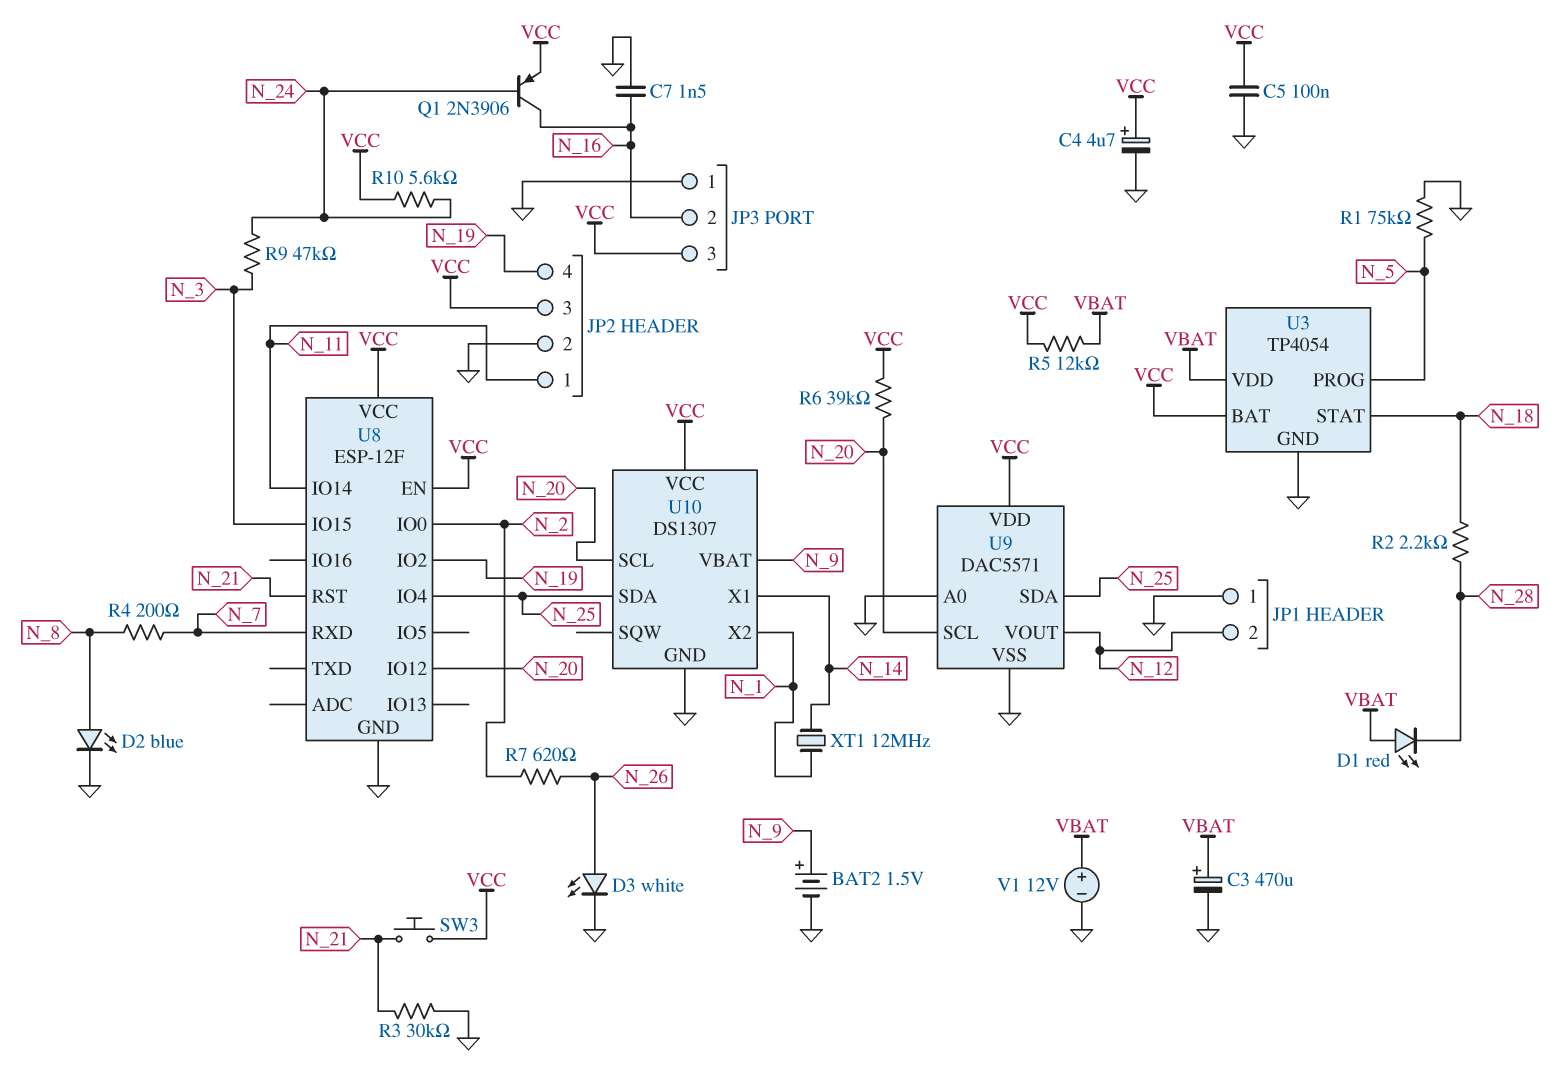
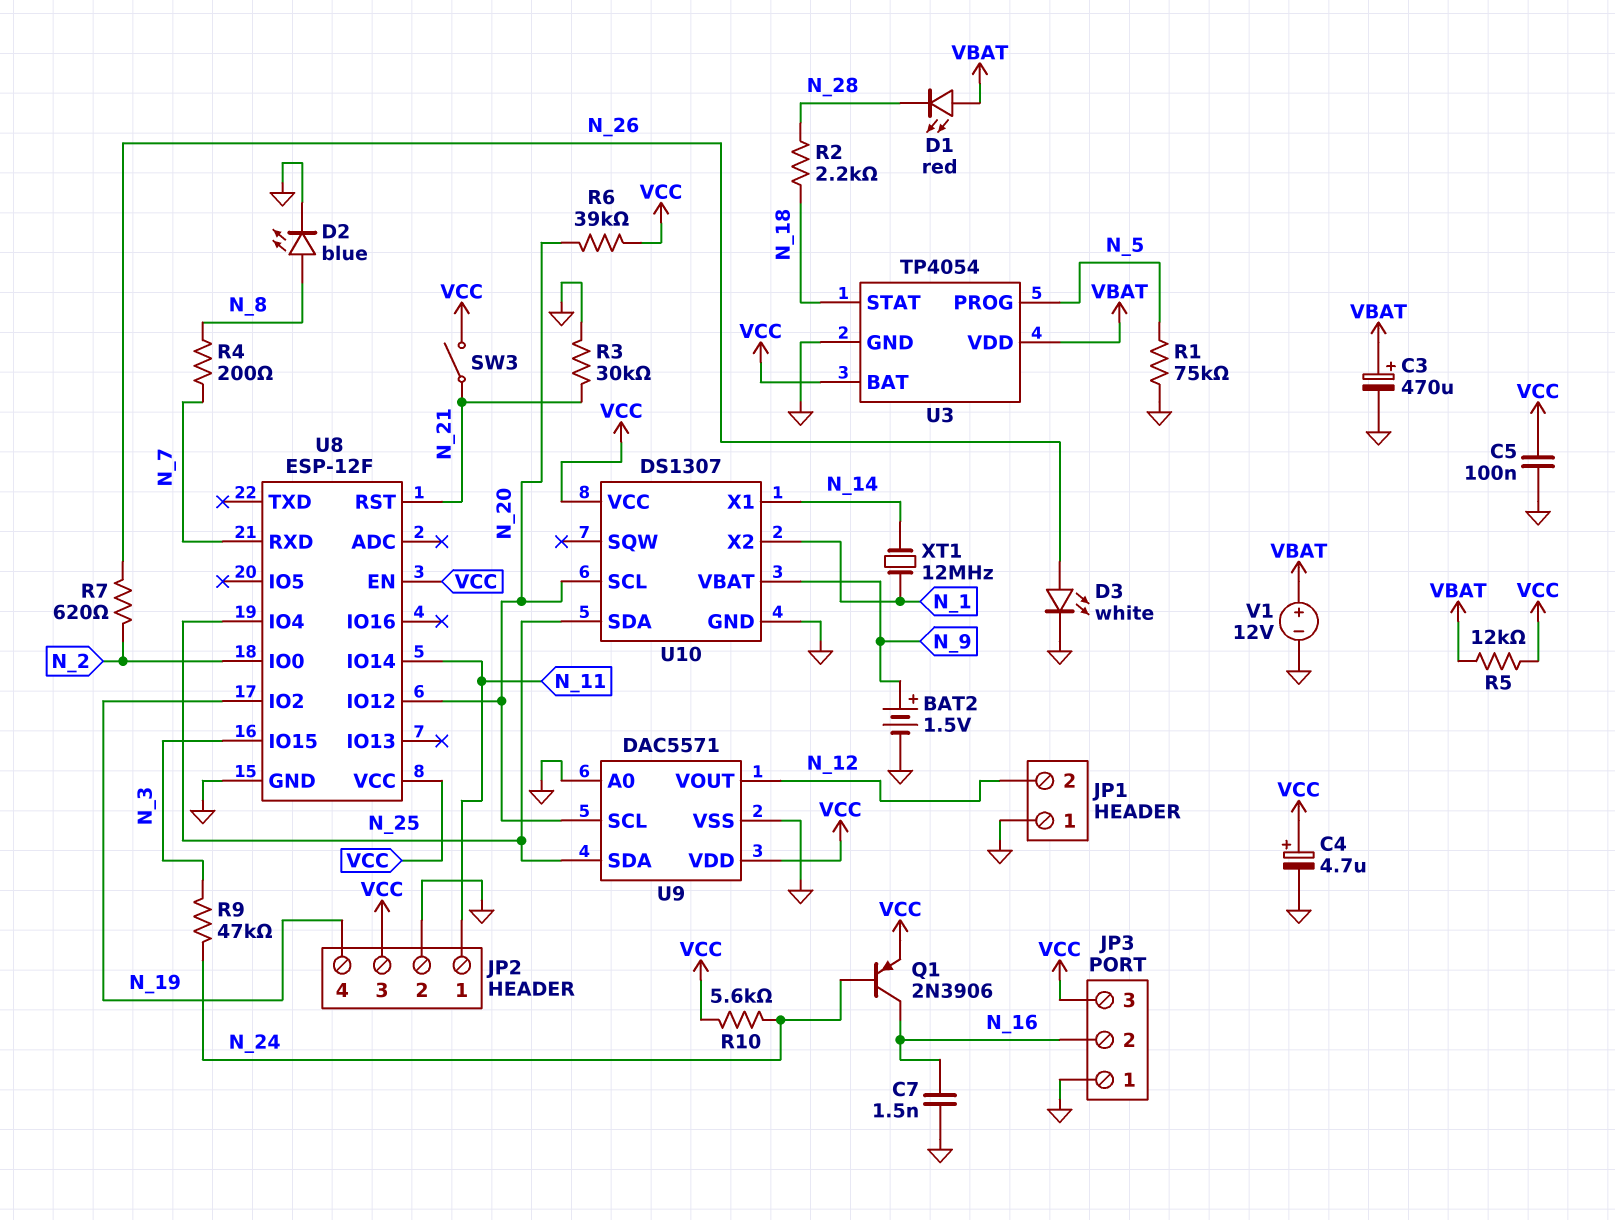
SW3: button (N_21, VCC) -> switch (N_21, VCC)

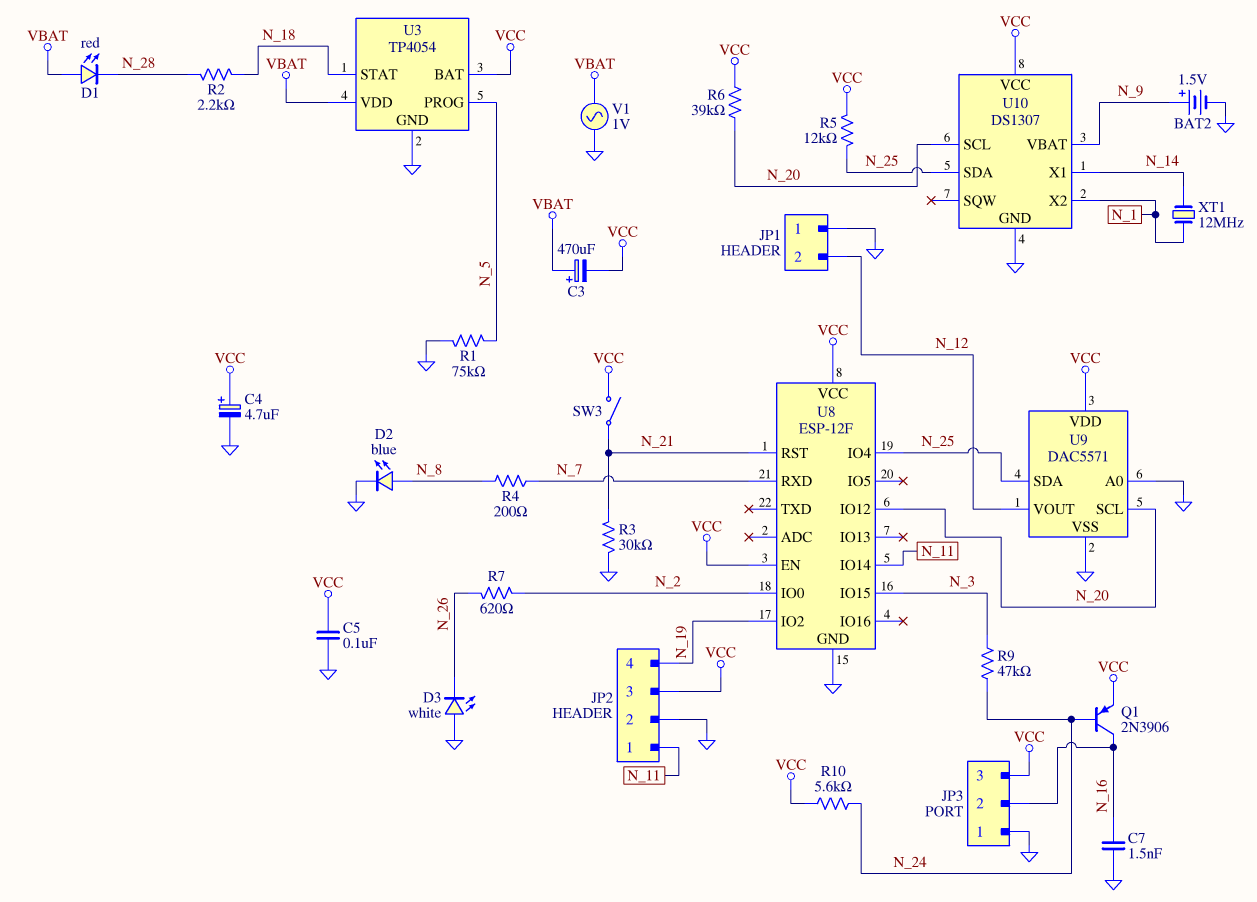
C3: 470uF (plus VBAT, minus GND) -> 470uF (plus VBAT, minus VCC)
D3: LED white (A N_26, K GND) -> LED white (A GND, K N_26)
R5: 12k (VBAT, VCC) -> 12k (N_25, VCC)
V1: 12V (plus VBAT, minus GND) -> AC 1V (GND, VBAT)

